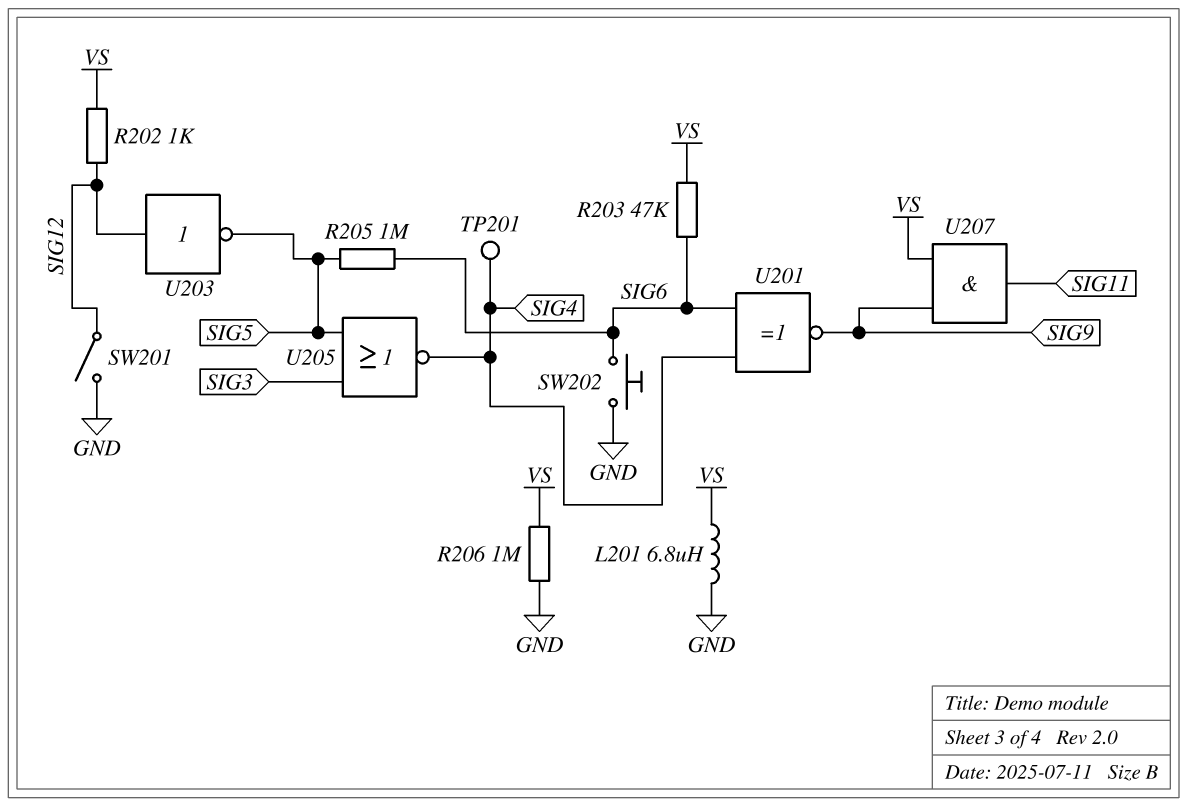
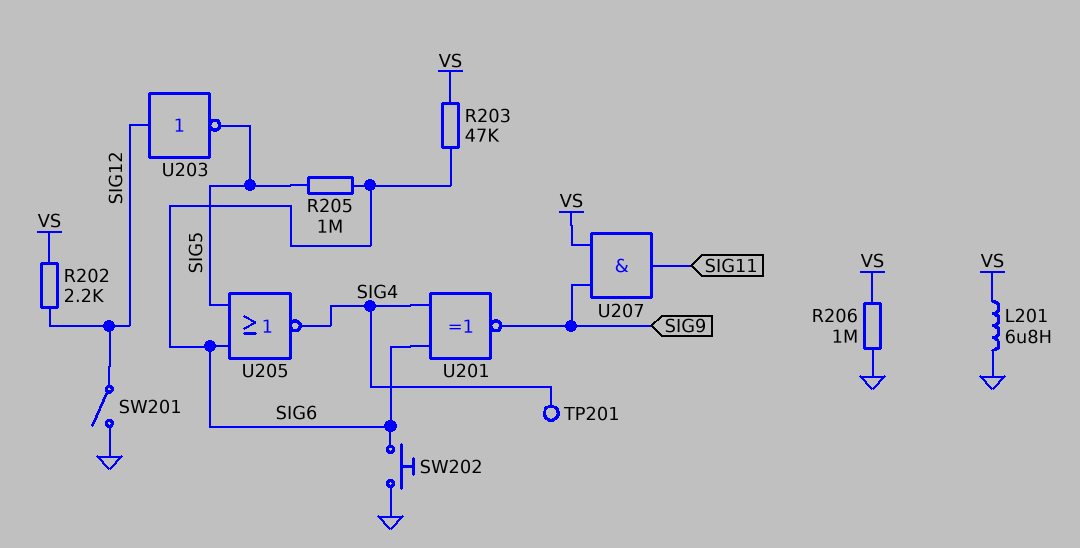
R202: 1k (SIG12, VS) -> 2.2k (SIG12, VS)
U205: NOR (in SIG3, in SIG5, out SIG4) -> NOR (in SIG5, in SIG6, out SIG4)

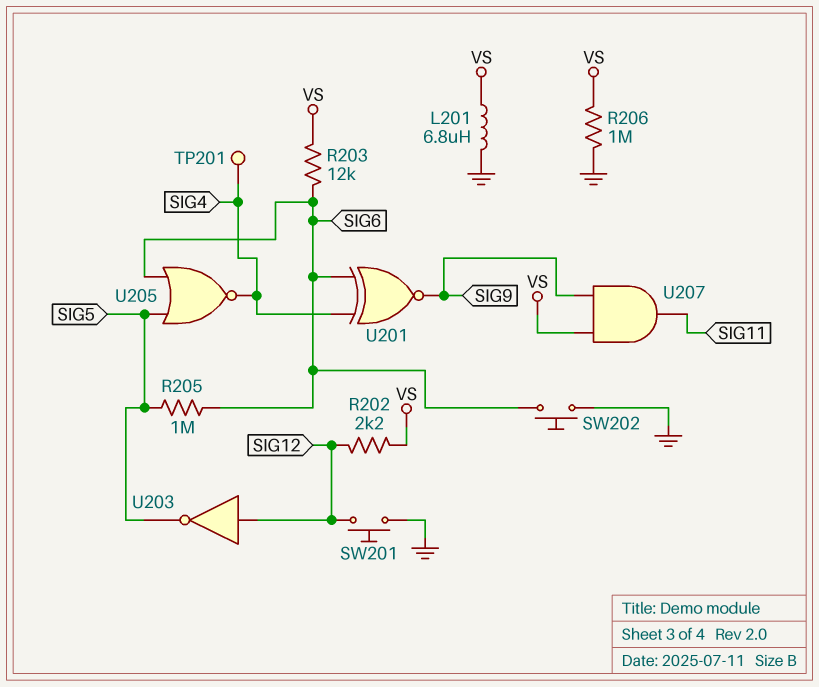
R203: 47k (SIG6, VS) -> 12k (SIG6, VS)
SW201: switch (GND, SIG12) -> button (GND, SIG12)

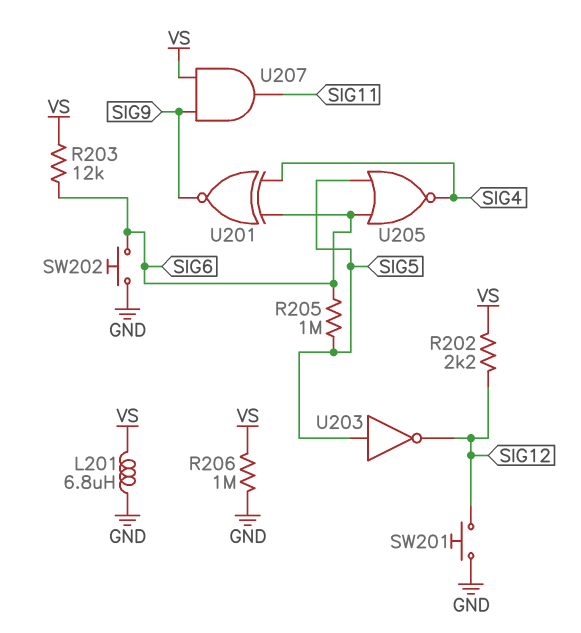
TP201: test point (SIG4) -> none
U203: NOT (in SIG12, out SIG5) -> NOT (in SIG5, out SIG12)

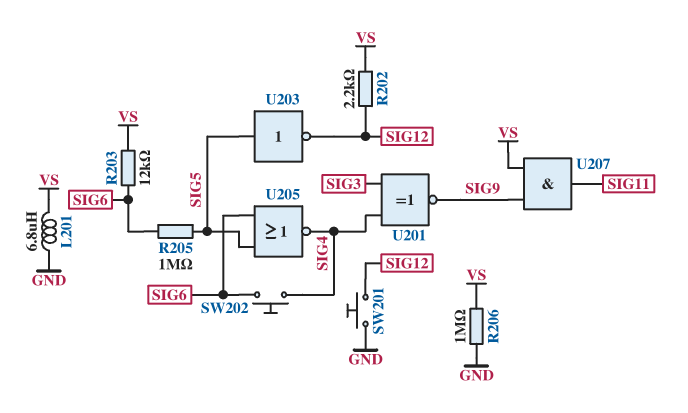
SW202: button (GND, SIG6) -> button (SIG4, SIG6)
U201: XNOR (in SIG4, in SIG6, out SIG9) -> XNOR (in SIG3, in SIG4, out SIG9)

